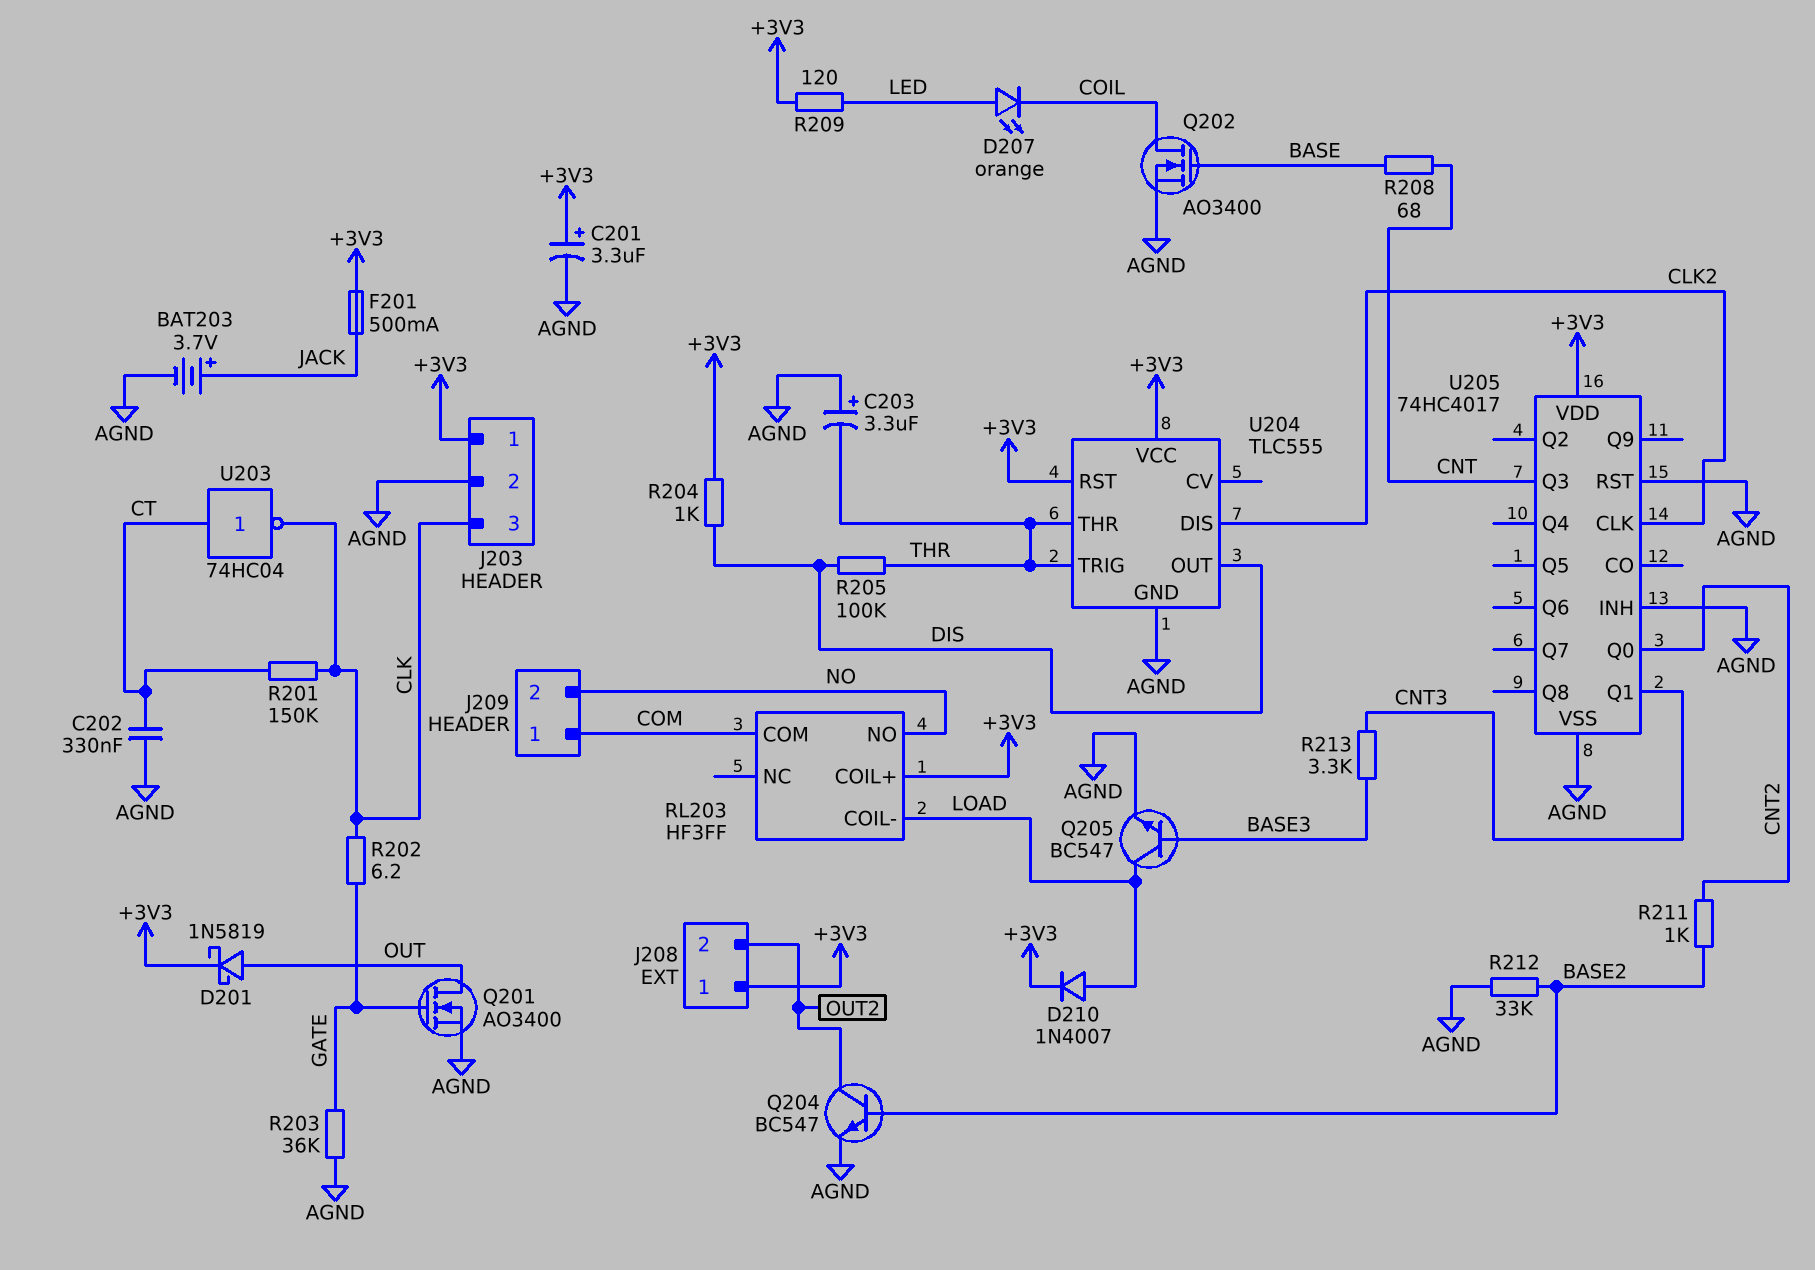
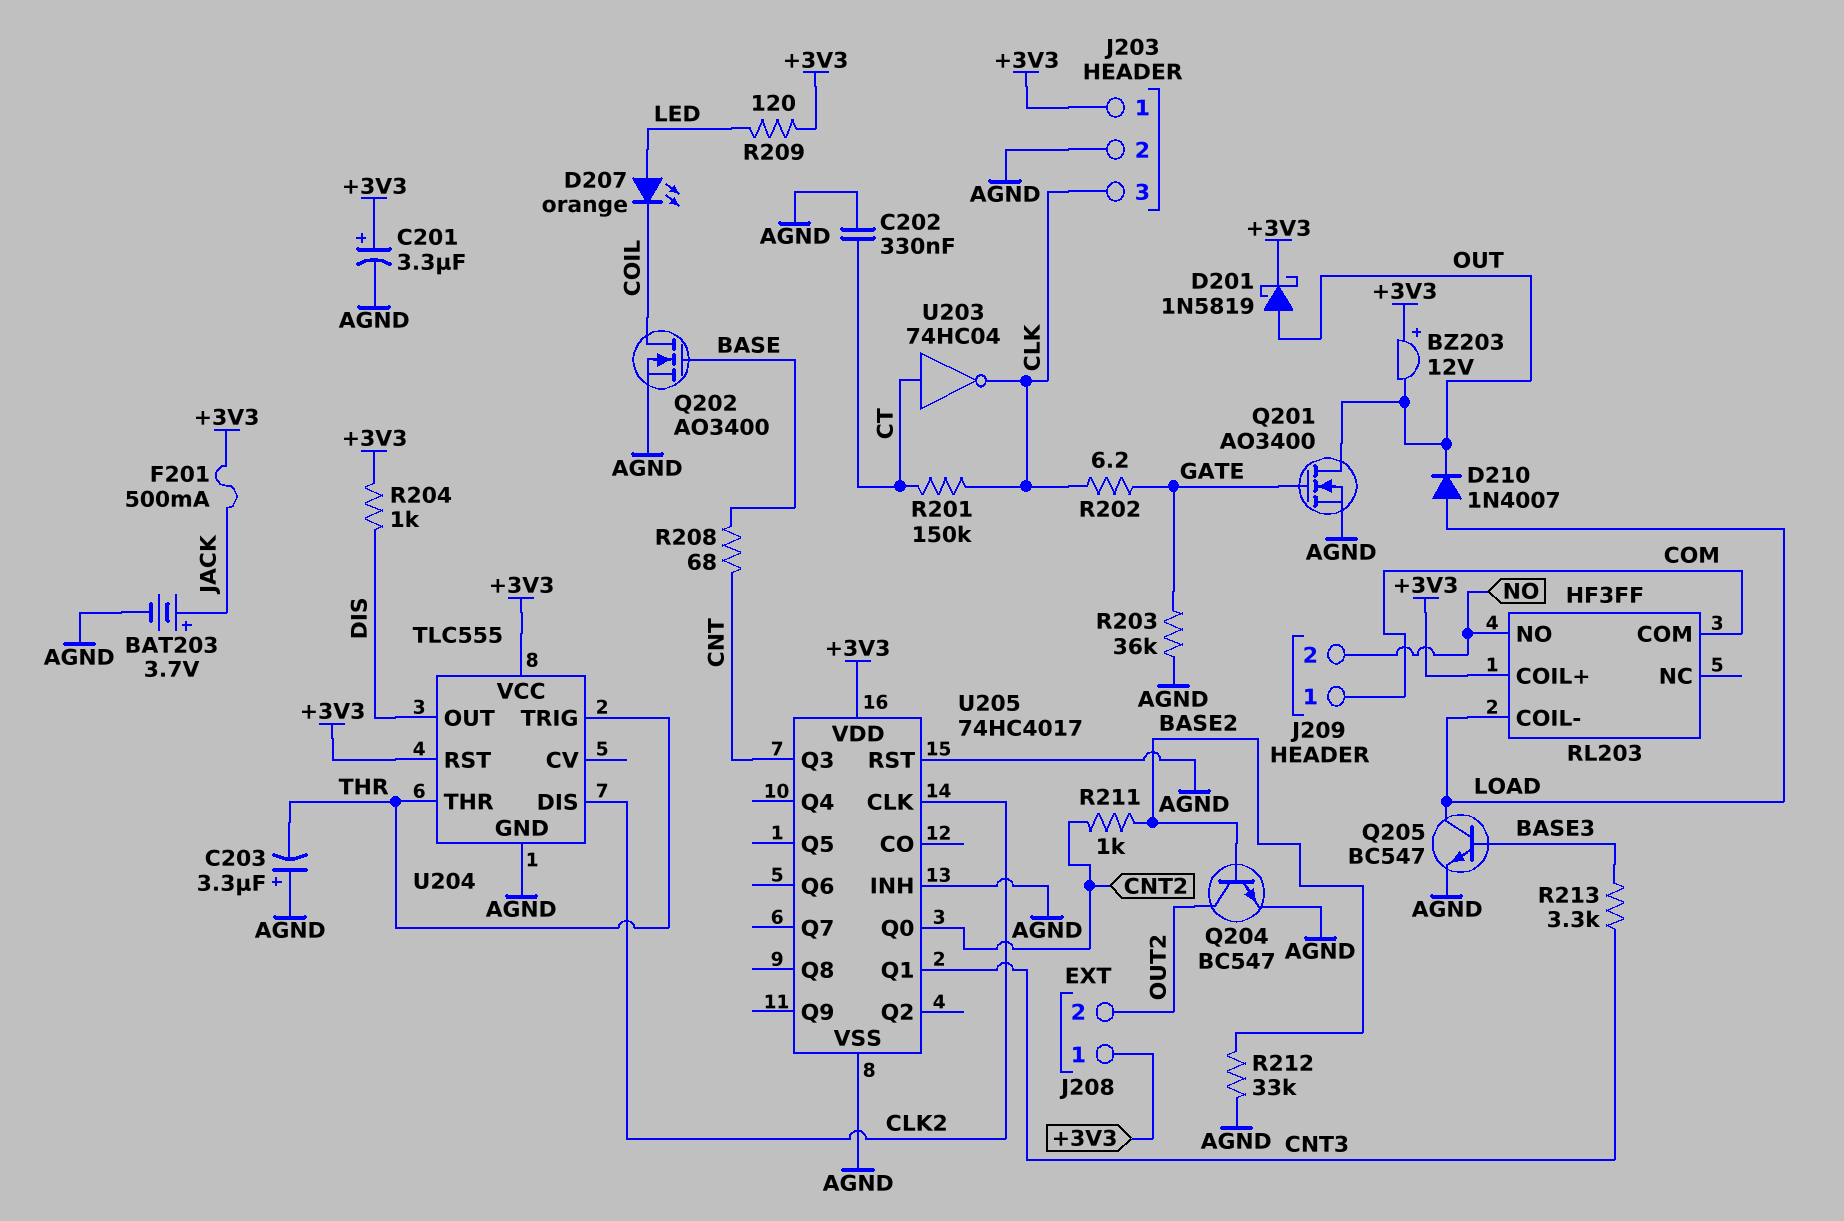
BZ203: none -> buzzer 12V (plus +3V3, minus OUT)
D210: diode 1N4007 (A LOAD, K +3V3) -> diode 1N4007 (A LOAD, K OUT)
R205: 100k (DIS, THR) -> none

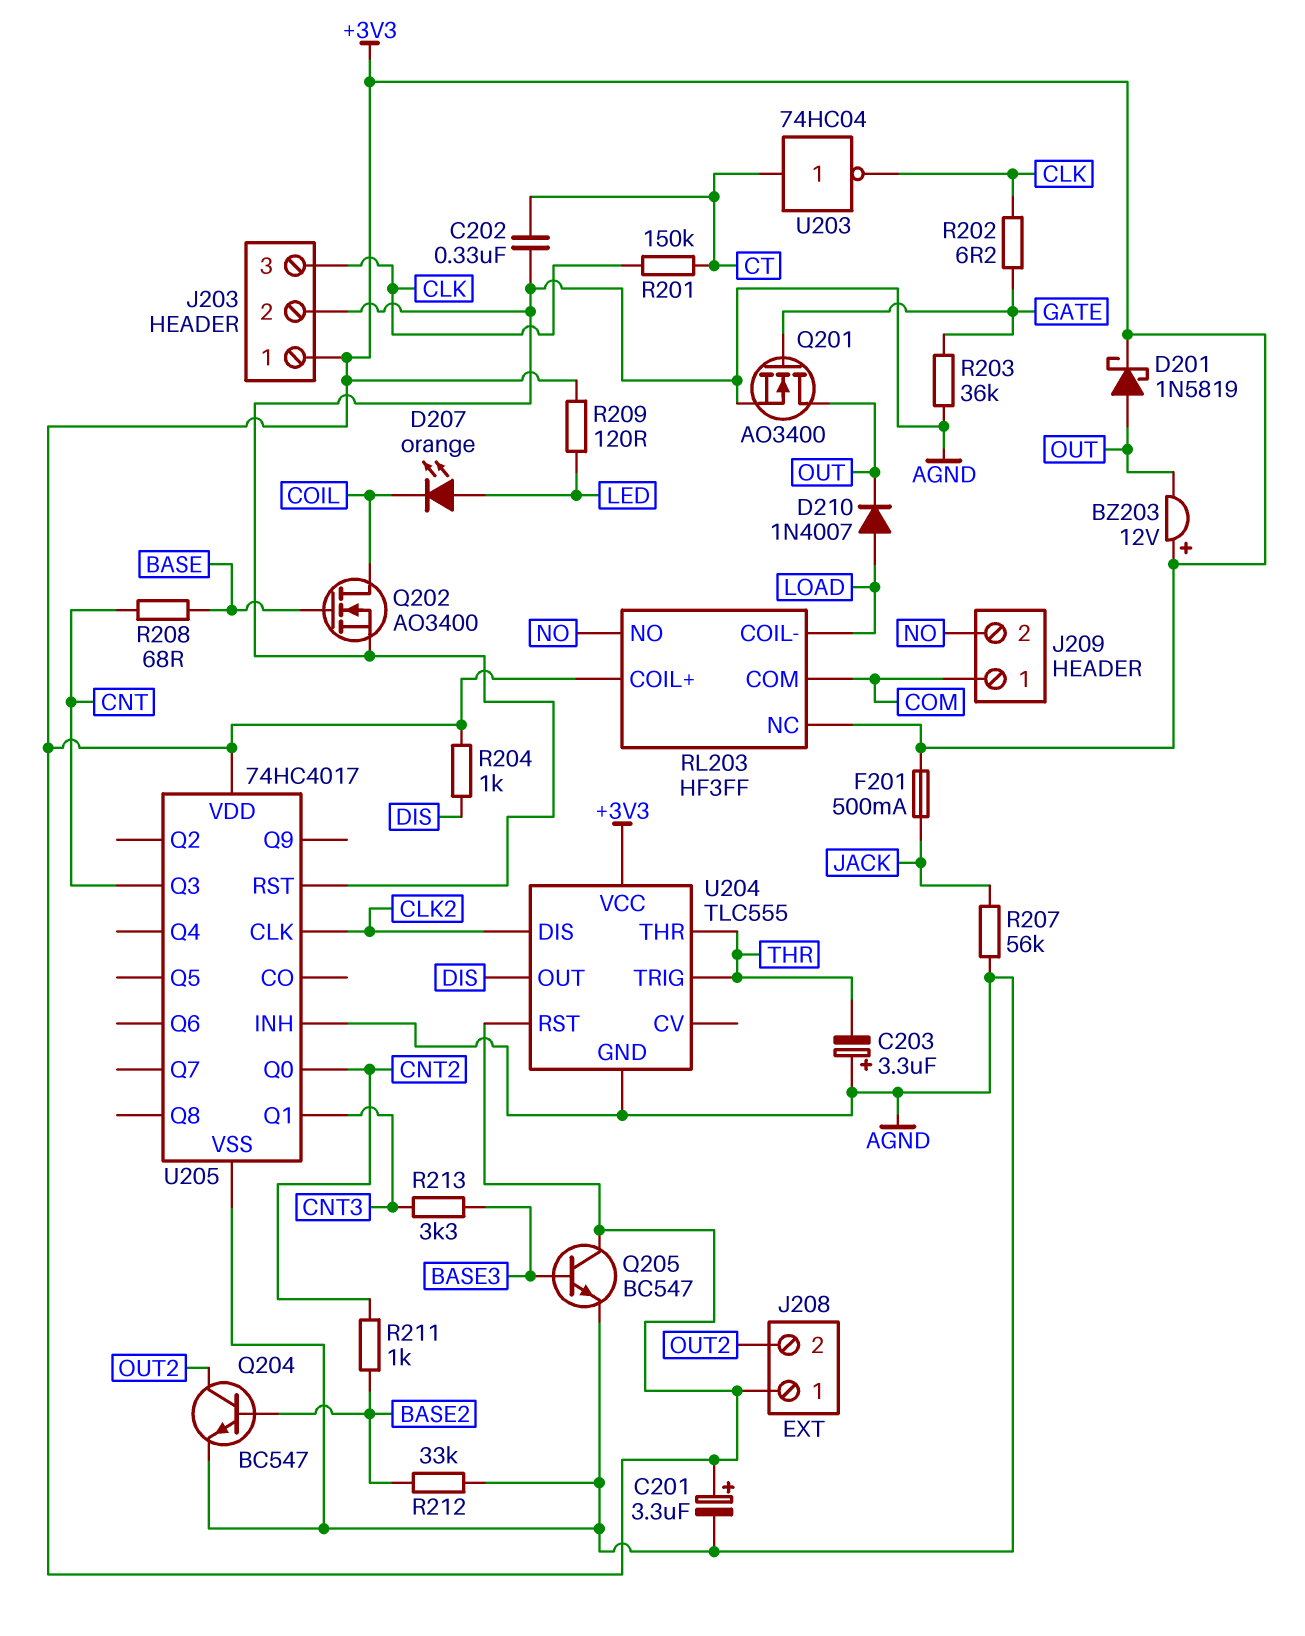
BAT203: 3.7V (plus JACK, minus AGND) -> none
Q205: NPN BC547 (B BASE3, C LOAD, E AGND) -> NPN BC547 (B BASE3, C +3V3, E AGND)
R207: none -> 56k (AGND, JACK)
RL203 pin NC: none -> +3V3

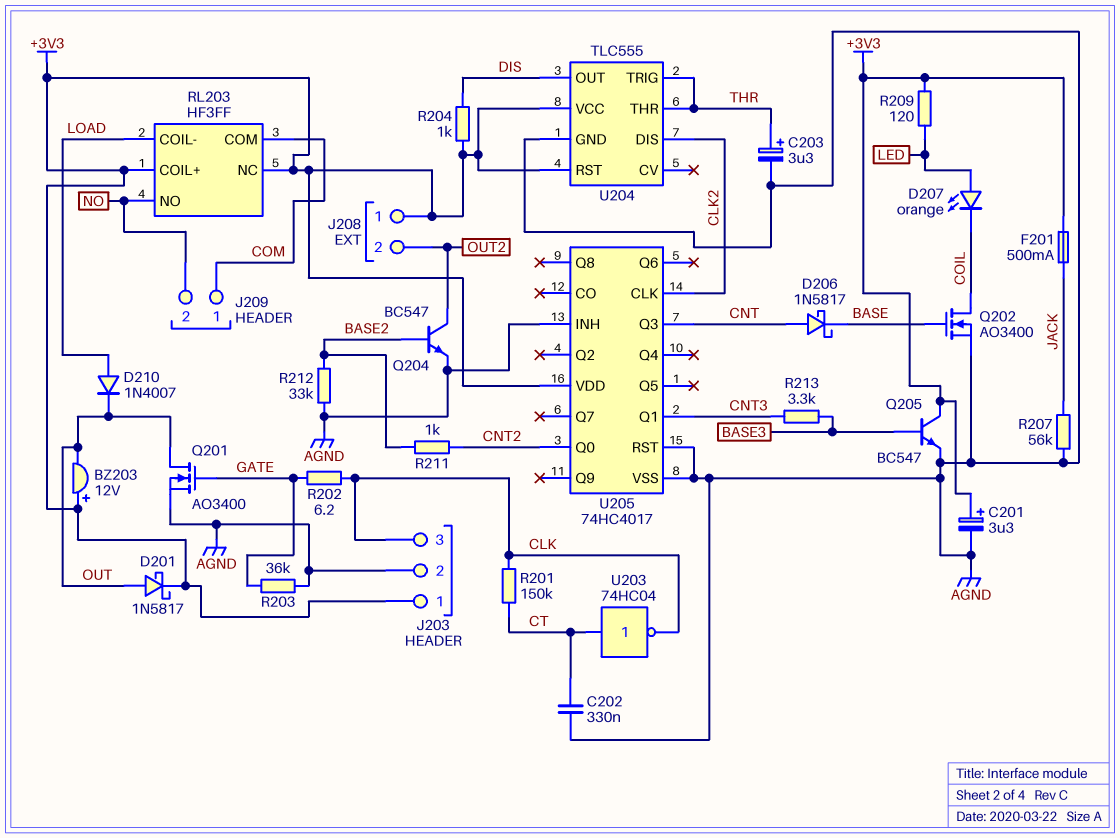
C203: 3.3uF (plus AGND, minus THR) -> 3.3uF (plus THR, minus AGND)
D201: schottky 1N5819 (A OUT, K +3V3) -> schottky 1N5817 (A OUT, K +3V3)
D206: none -> schottky 1N5817 (A CNT, K BASE)
R208: 68 (BASE, CNT) -> none

